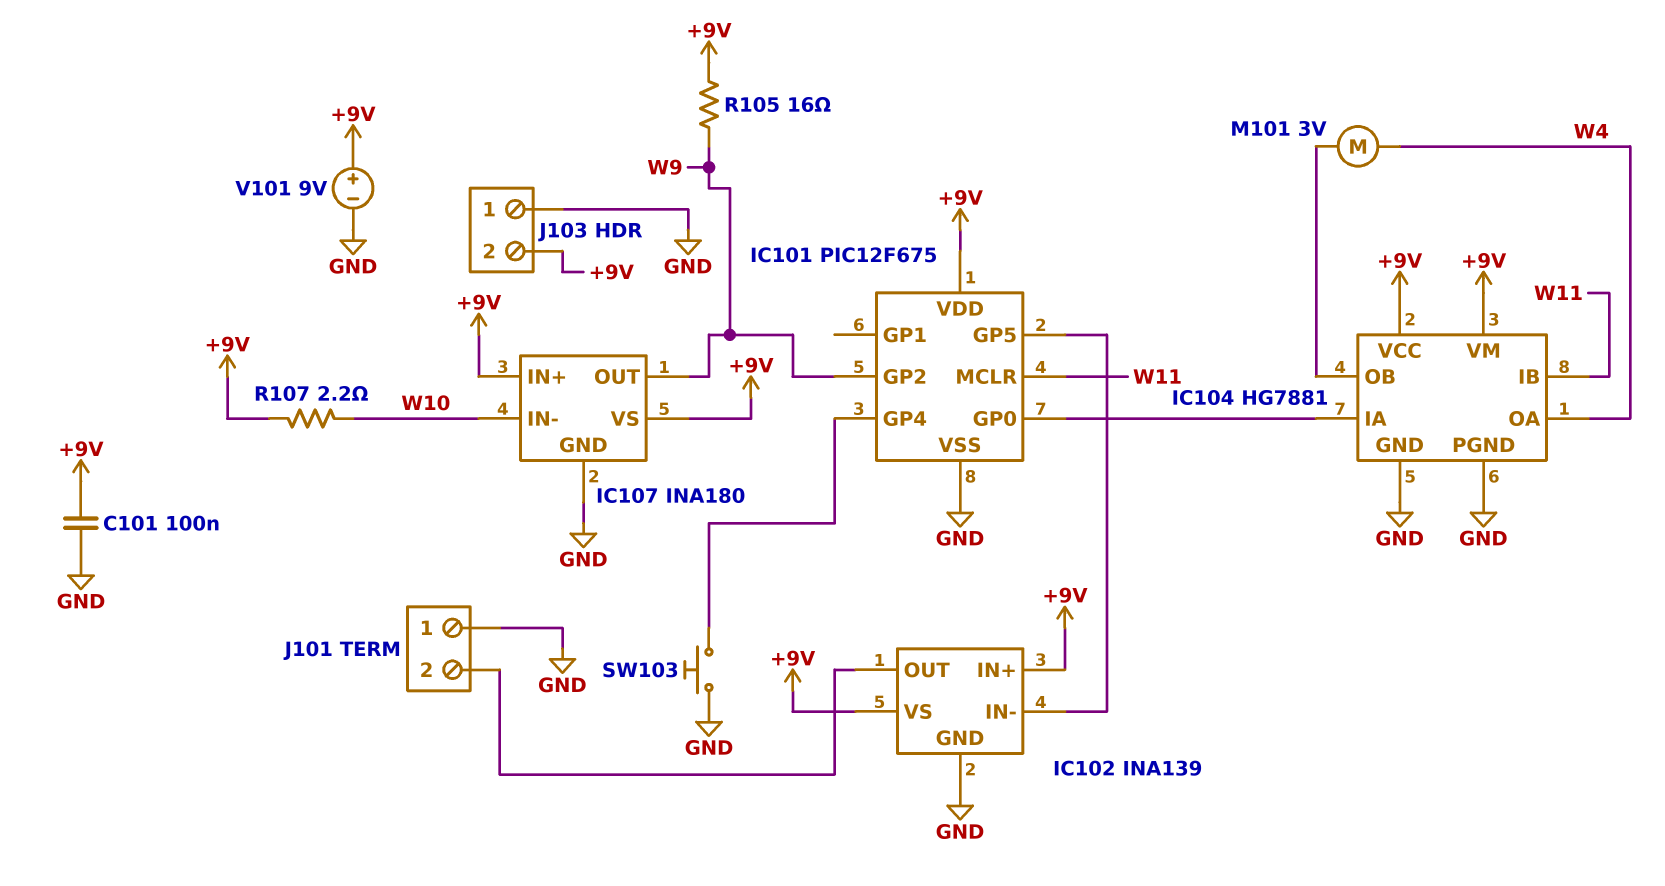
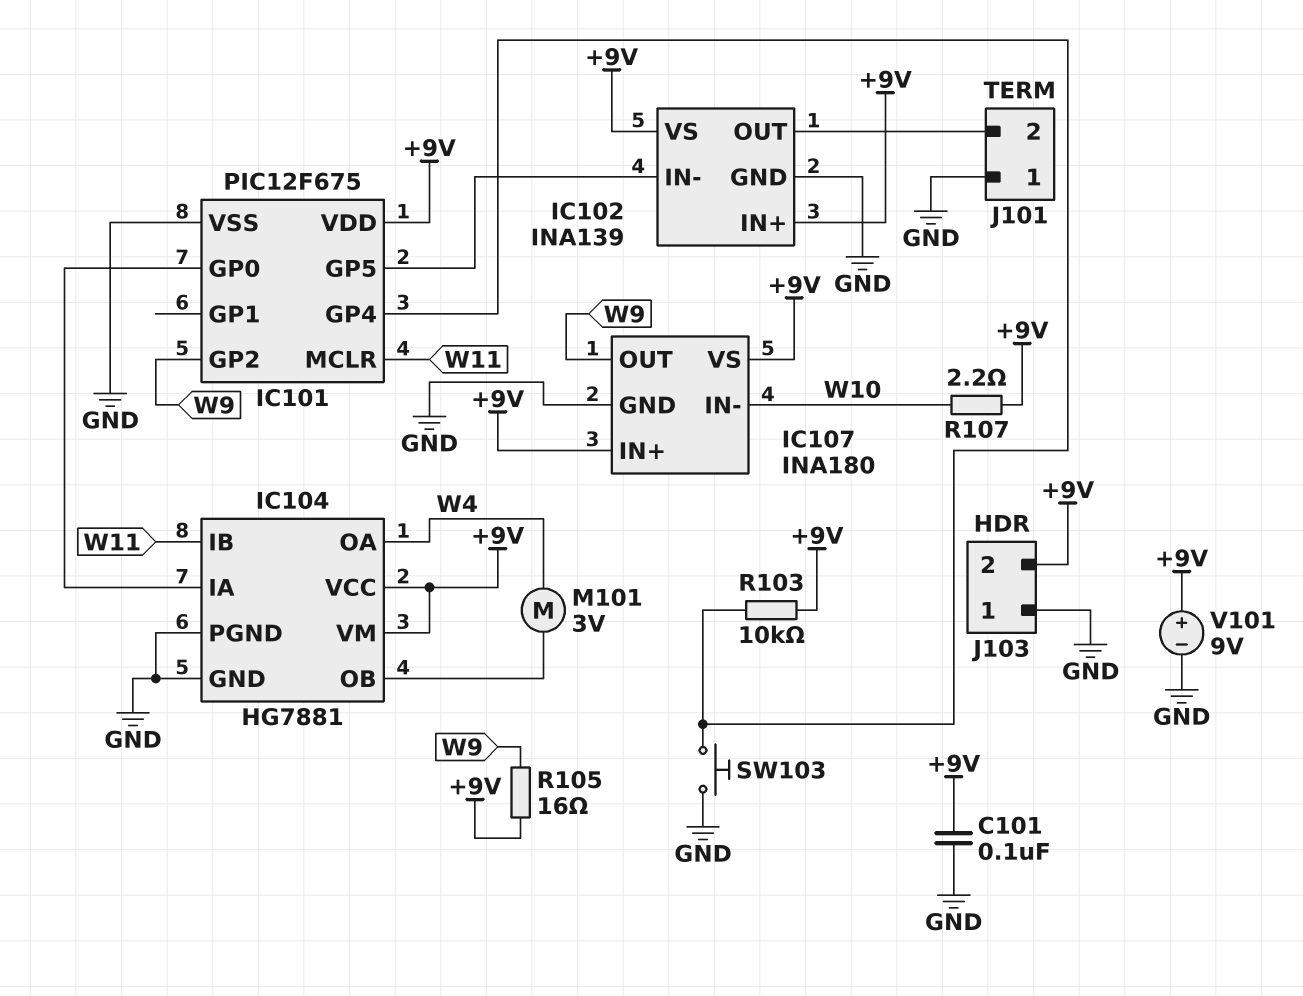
R103: none -> 10k (+9V, IC101/GP4)

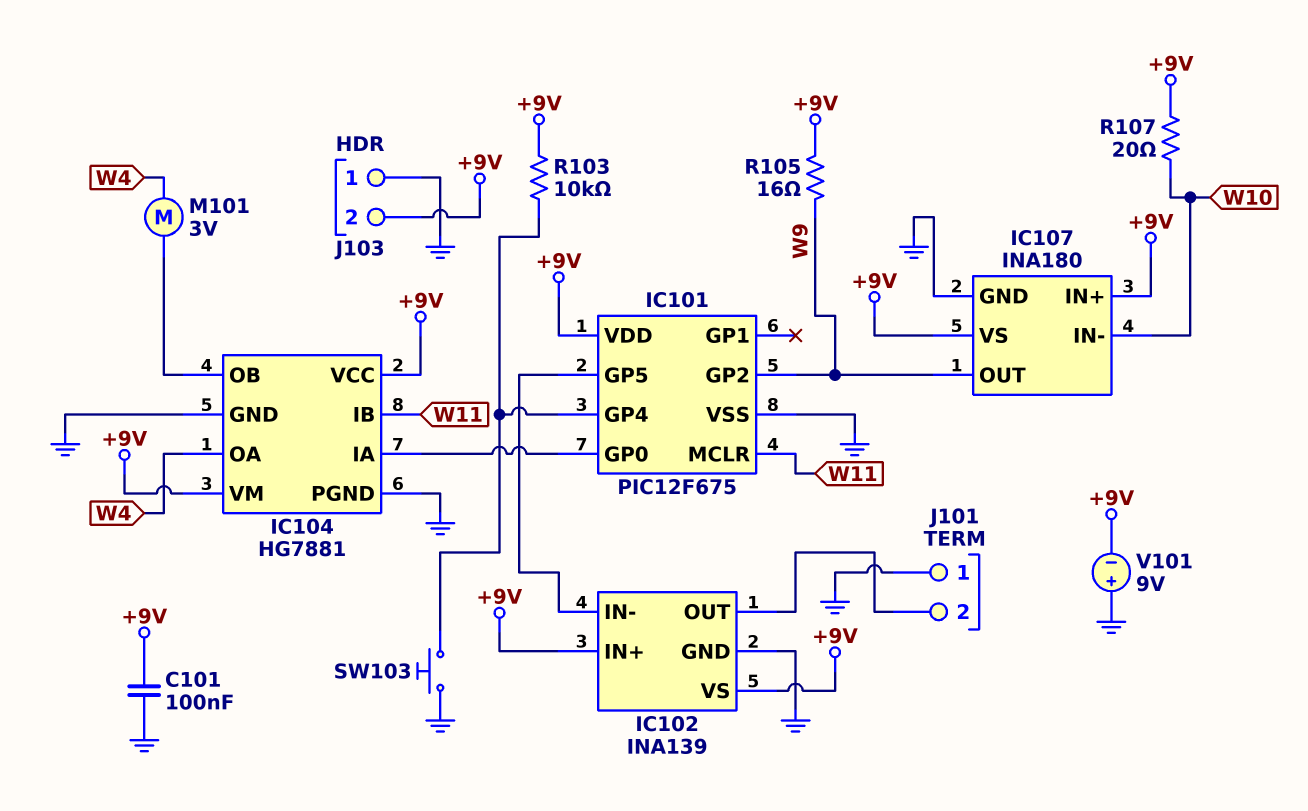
R107: 2.2 (+9V, W10) -> 20 (+9V, W10)
V101: 9V (plus +9V, minus GND) -> 9V (plus GND, minus +9V)

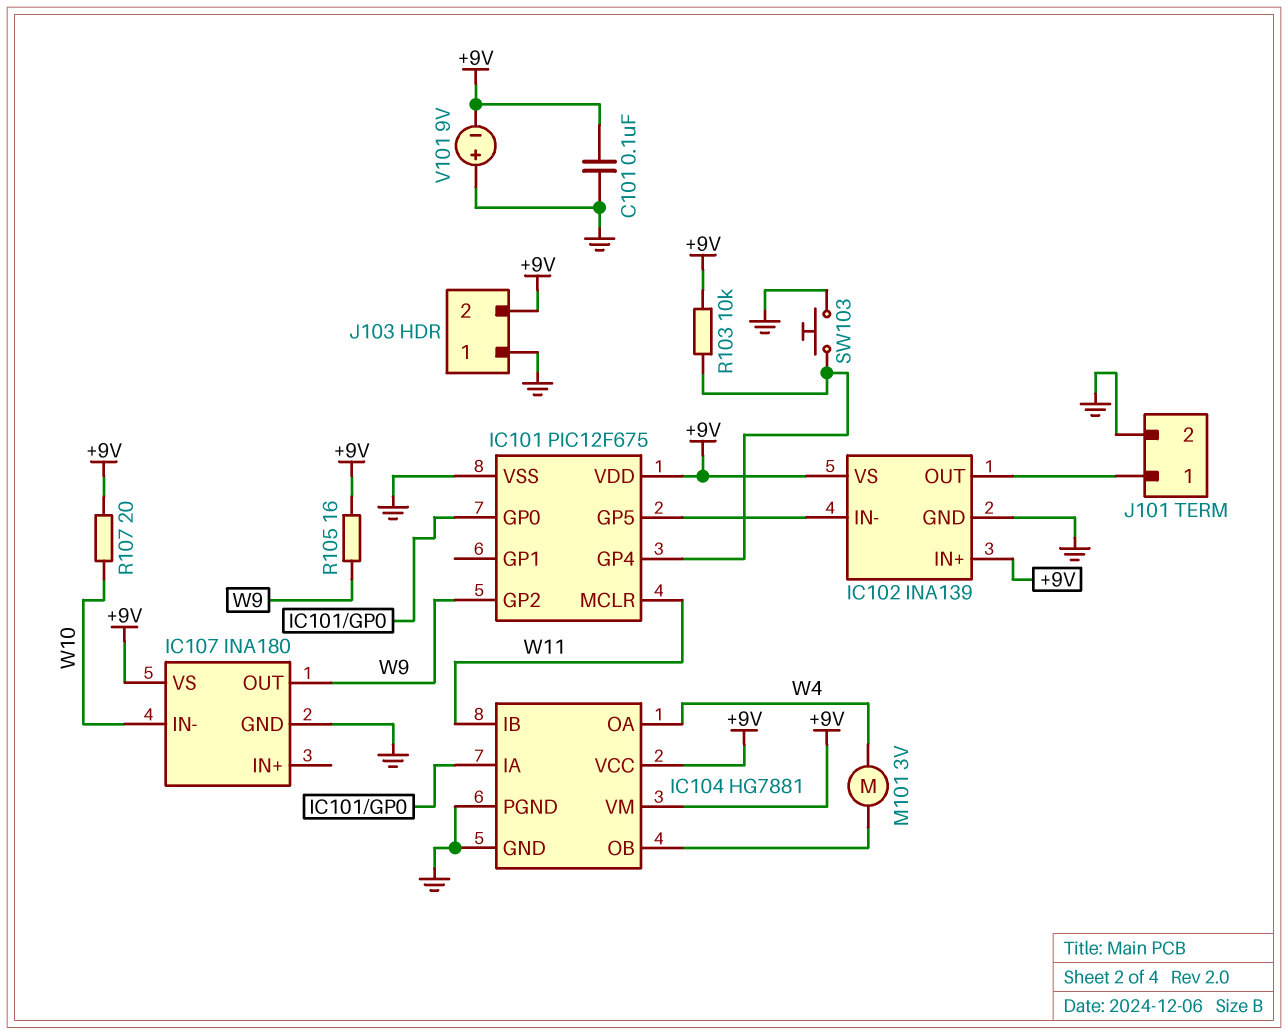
IC107 pin IN+: +9V -> none
J101 pin 1: GND -> IC102/OUT
J101 pin 2: IC102/OUT -> GND

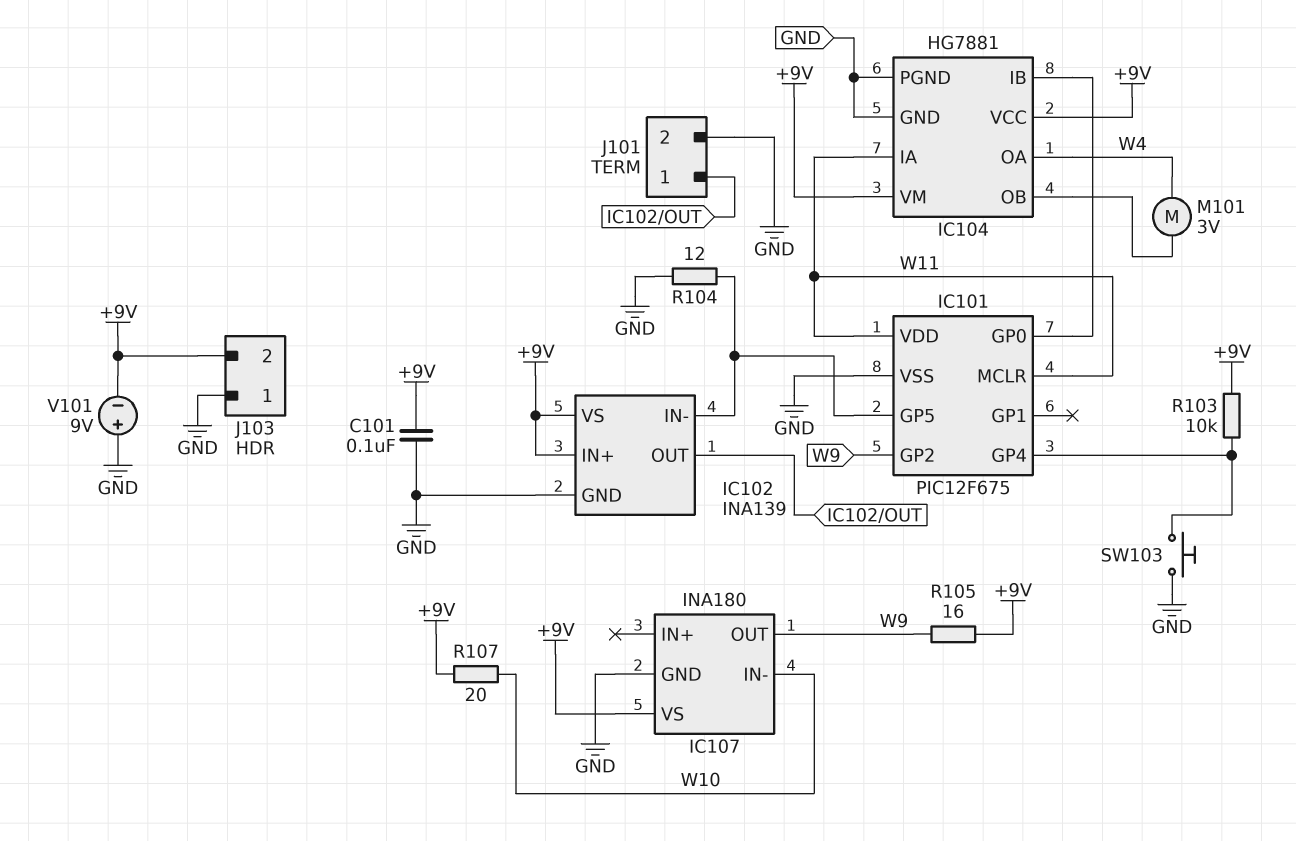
IC101 pin VDD: +9V -> W11
IC104 pin IA: IC101/GP0 -> W11
IC104 pin IB: W11 -> IC101/GP0
R104: none -> 12 (GND, IC101/GP5)

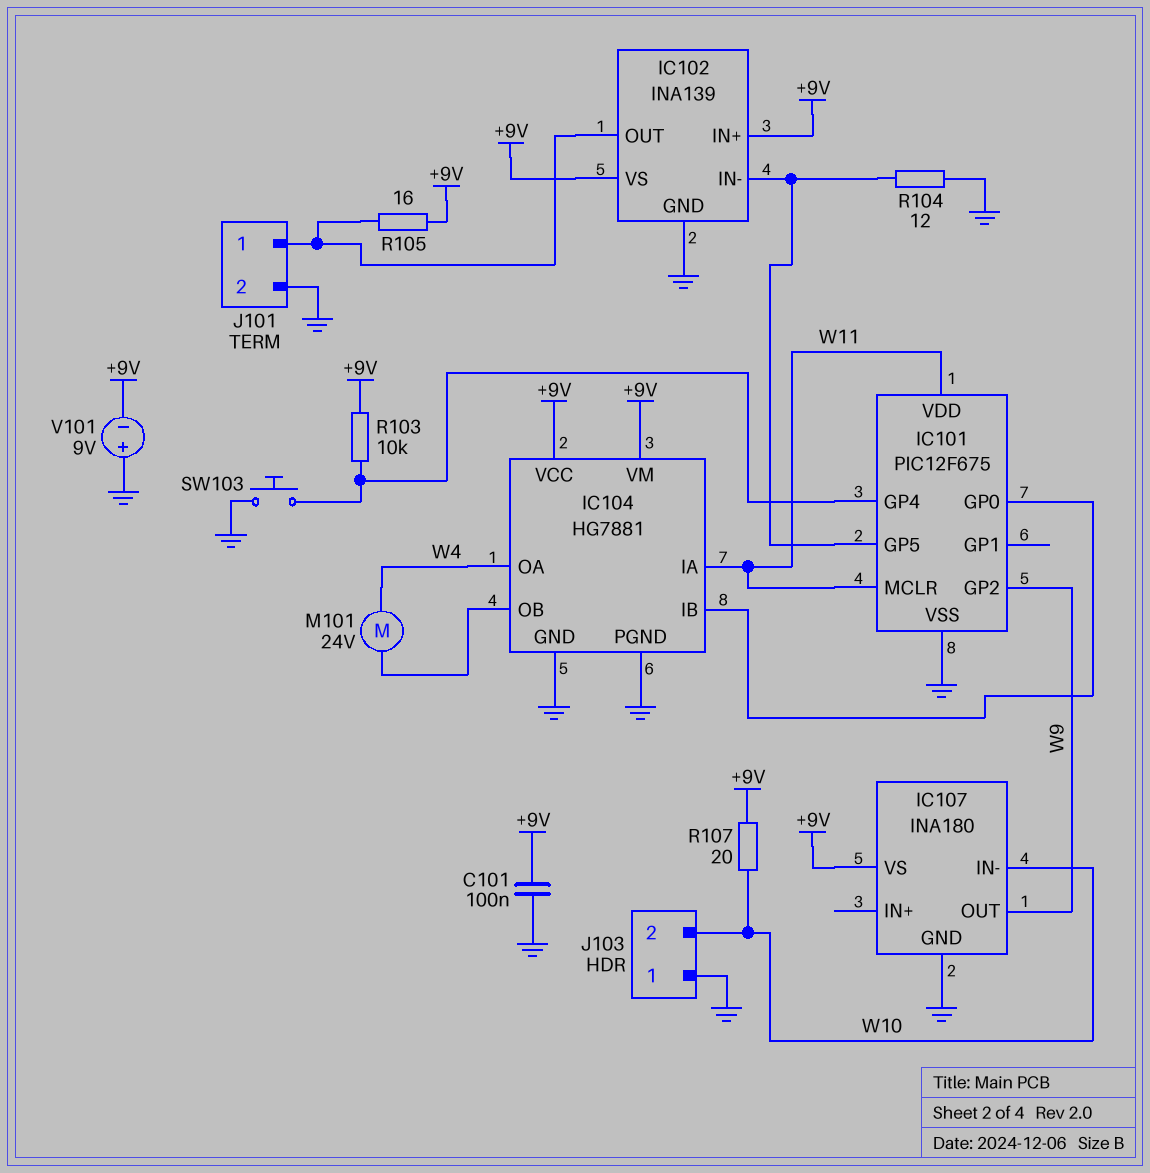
J103 pin 2: +9V -> W10
M101: motor 3V (IC104/OB, W4) -> motor 24V (IC104/OB, W4)
R105: 16 (+9V, W9) -> 16 (+9V, IC102/OUT)

